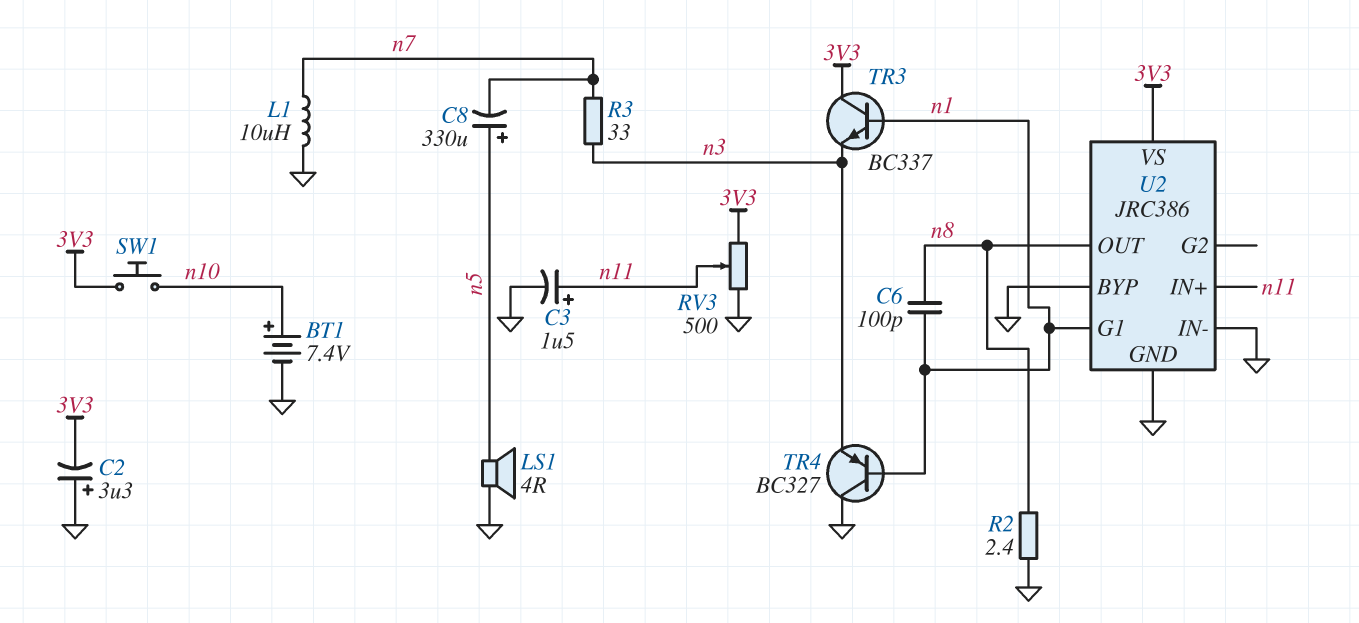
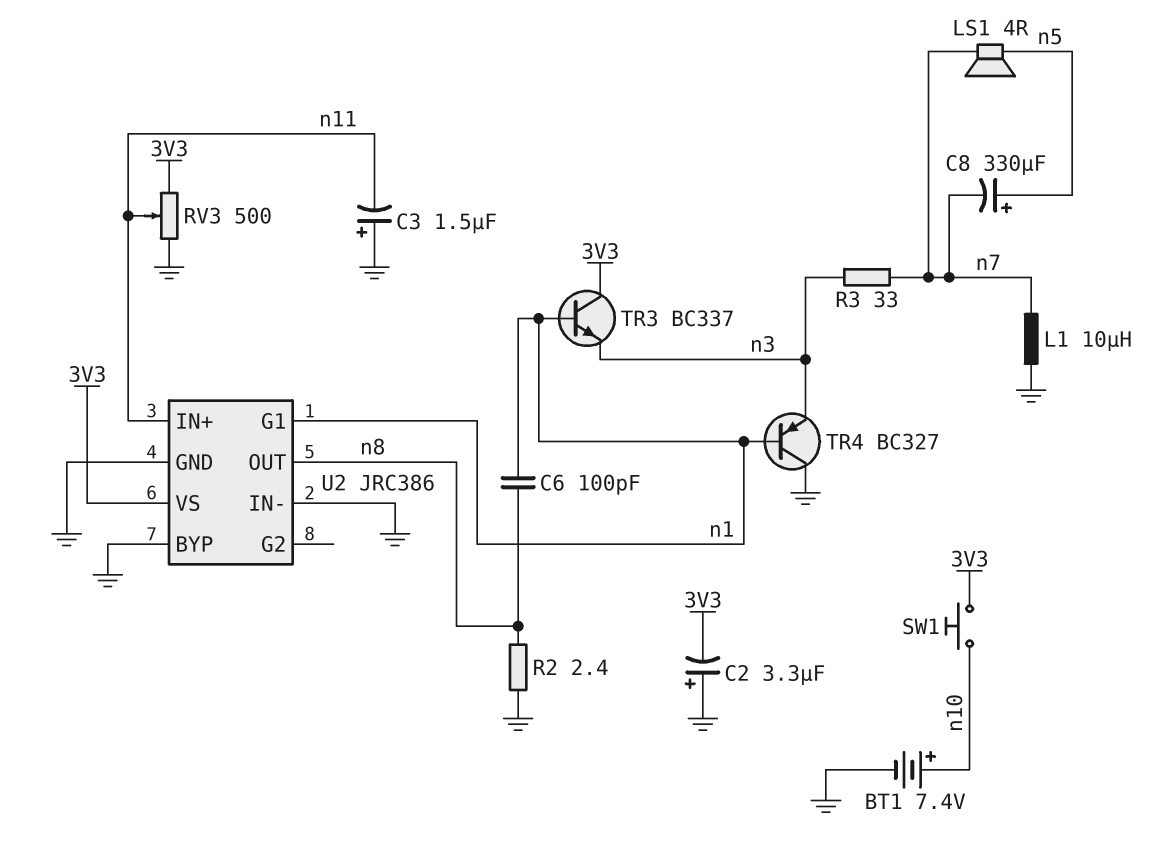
C3: 1.5uF (plus n11, minus GND) -> 1.5uF (plus GND, minus n11)
LS1: speaker 4R (GND, n5) -> speaker 4R (n5, n7)

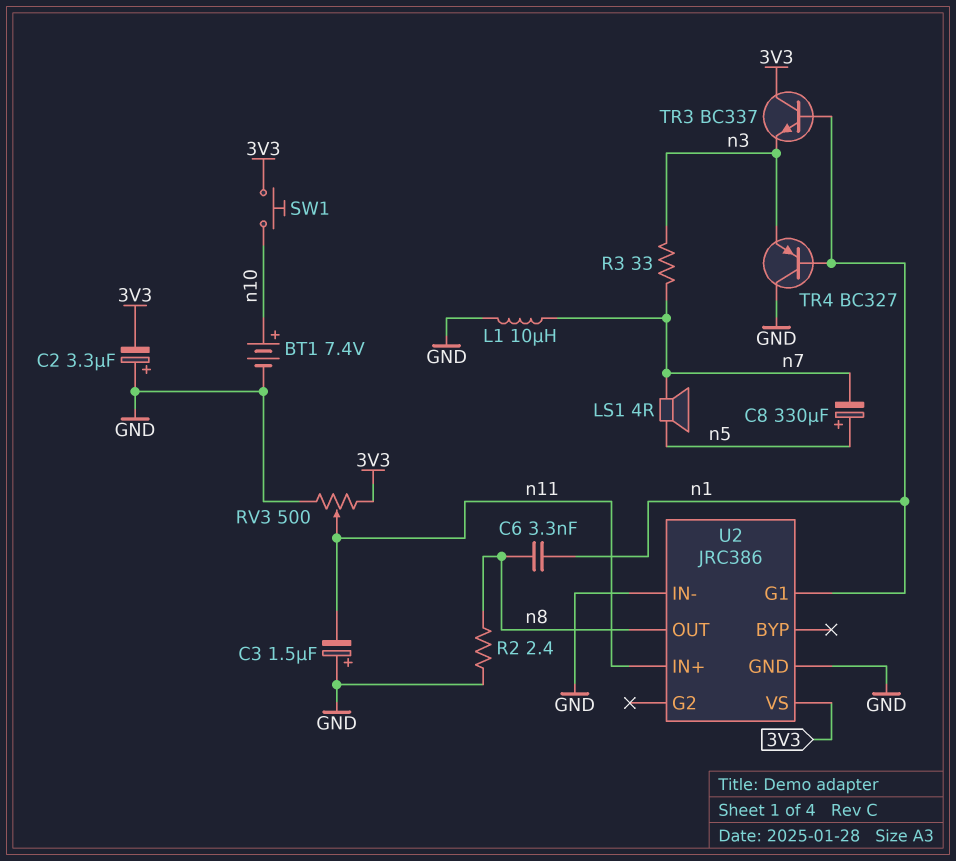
C6: 100pF (n1, n8) -> 3.3nF (n1, n8)
U2 pin BYP: GND -> none

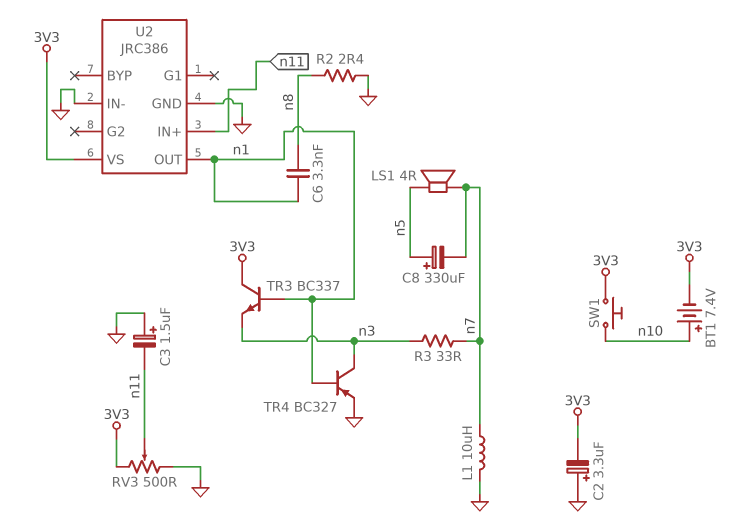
BT1: 7.4V (plus n10, minus GND) -> 7.4V (plus n10, minus 3V3)
TR4: PNP BC327 (B n1, C GND, E n3) -> PNP BC327 (B n1, C n3, E GND)
U2 pin G1: n1 -> none
U2 pin OUT: n8 -> n1

